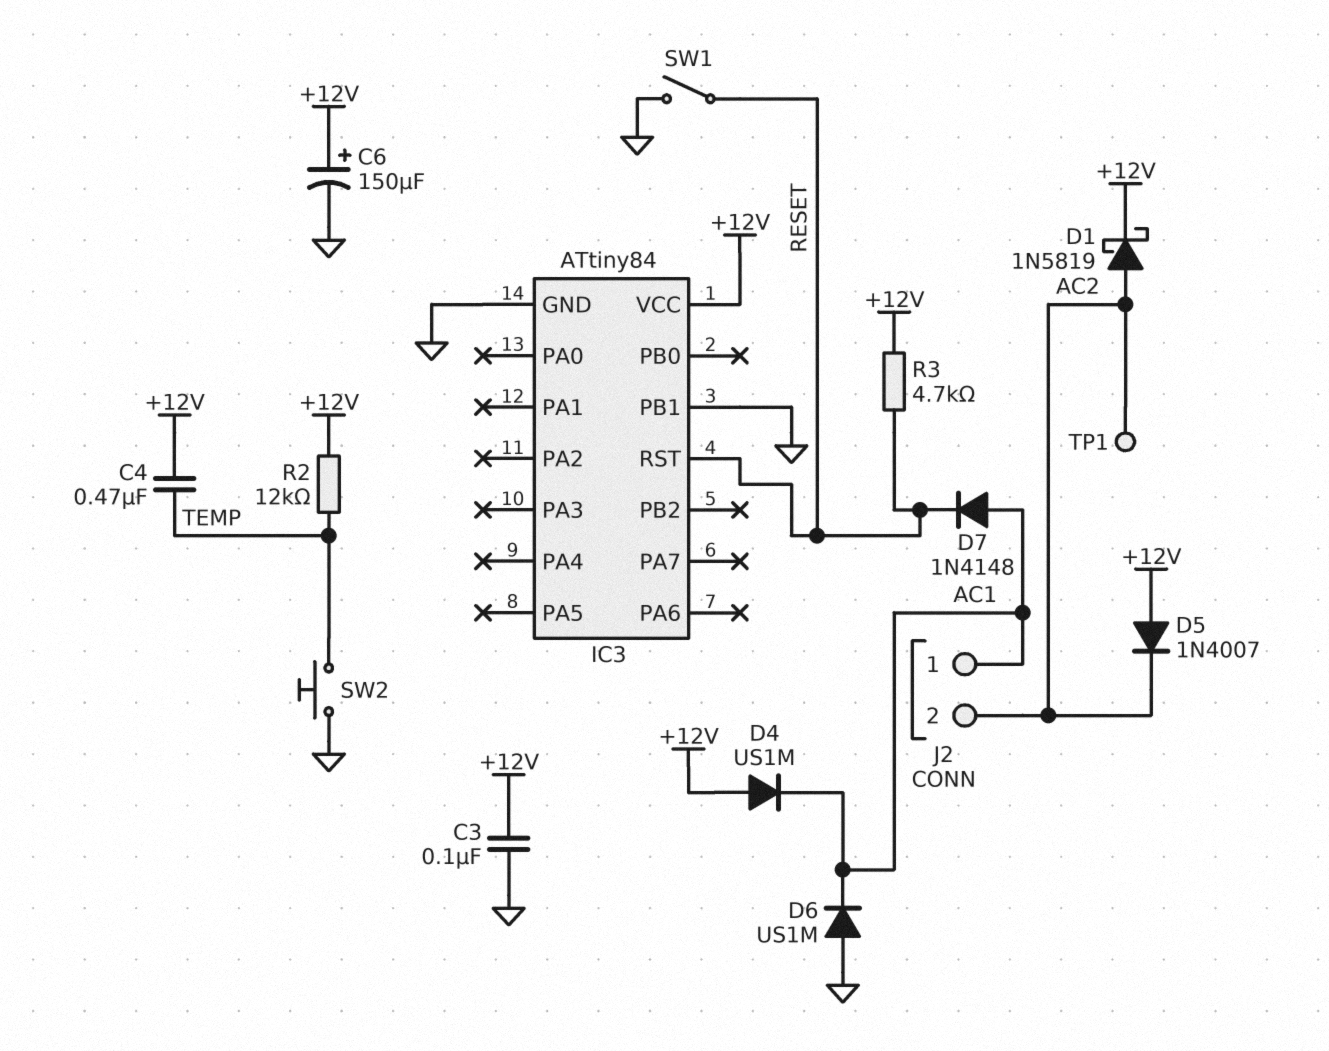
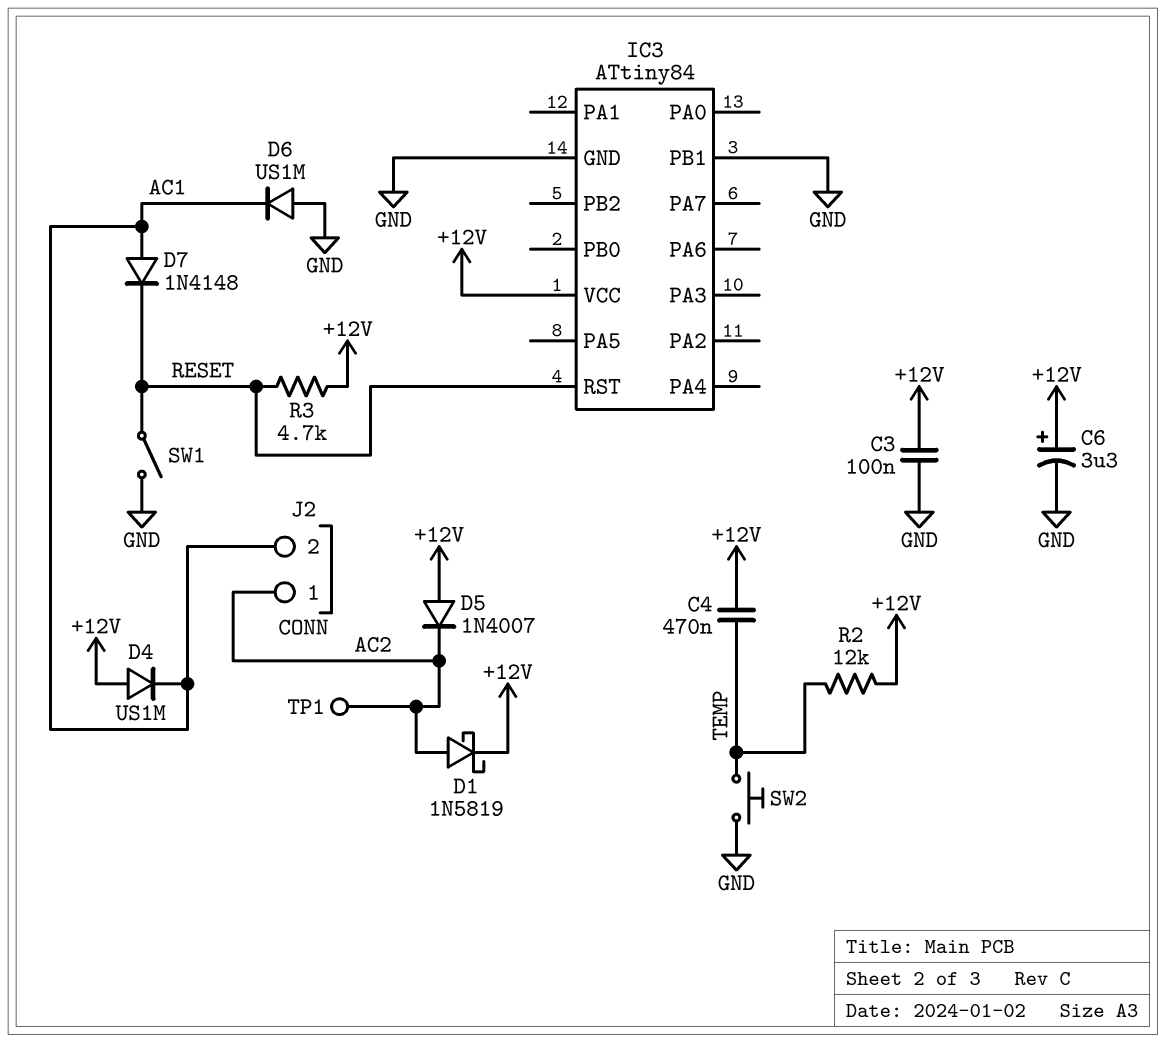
C6: 150uF (plus +12V, minus GND) -> 3.3uF (plus +12V, minus GND)
J2 pin 1: AC1 -> AC2
J2 pin 2: AC2 -> AC1

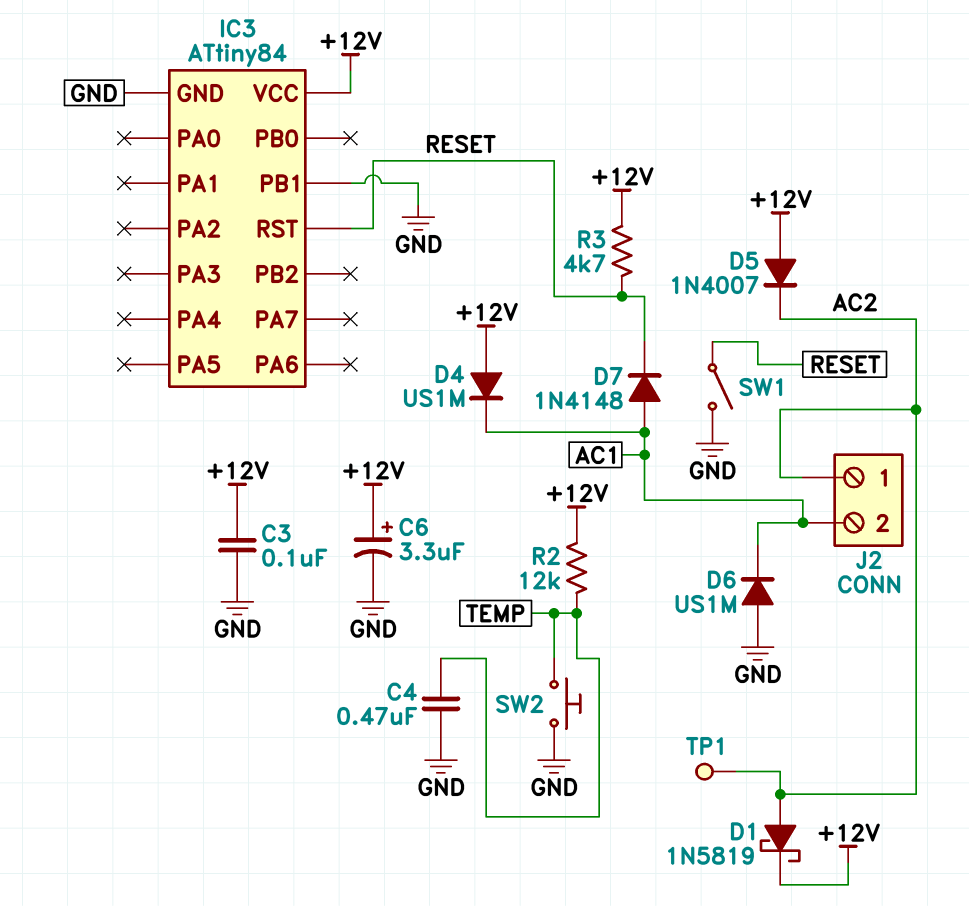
C4: 470nF (+12V, TEMP) -> 470nF (GND, TEMP)

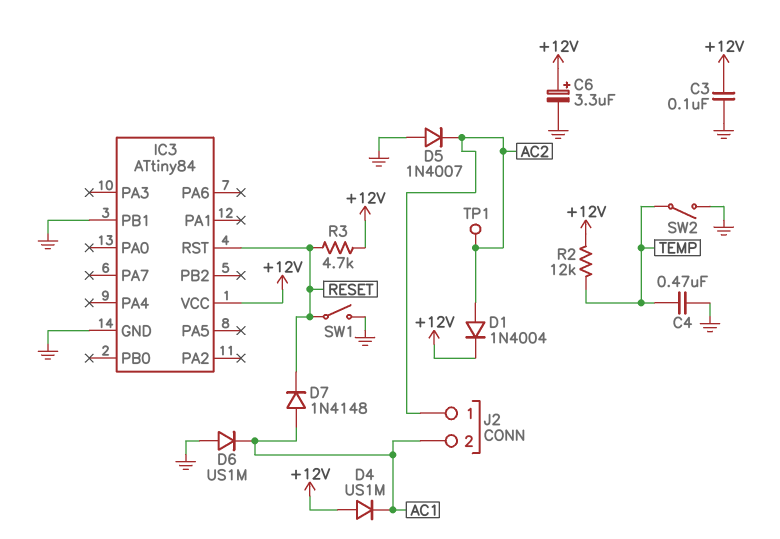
D1: schottky 1N5819 (A AC2, K +12V) -> diode 1N4004 (A AC2, K +12V)
D5: diode 1N4007 (A +12V, K AC2) -> diode 1N4007 (A GND, K AC2)
SW2: button (GND, TEMP) -> switch (GND, TEMP)

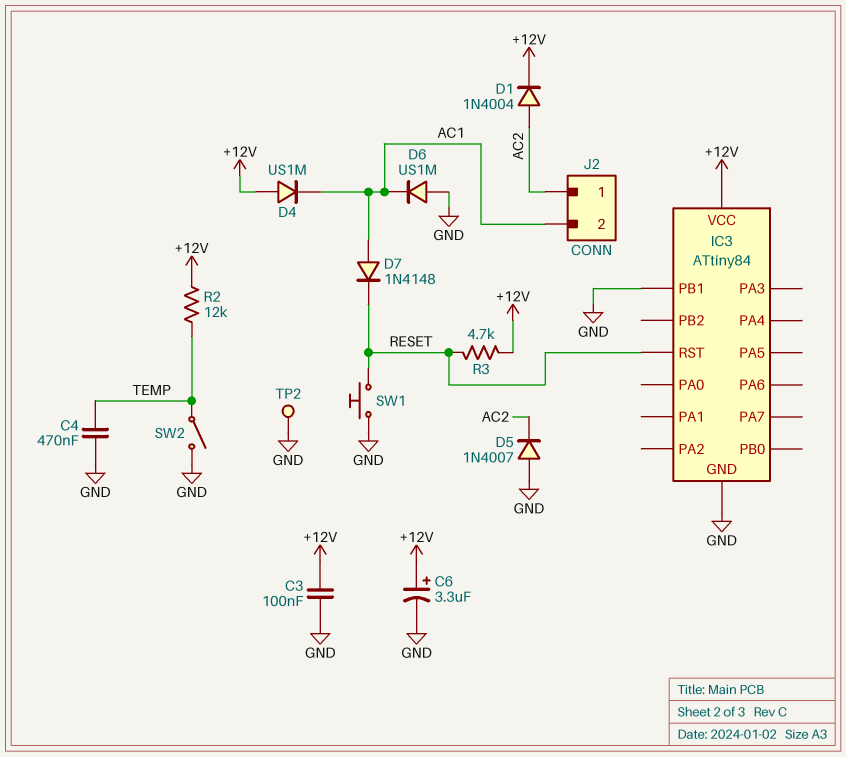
SW1: switch (GND, RESET) -> button (GND, RESET)
TP1: test point (AC2) -> none
TP2: none -> test point (GND)

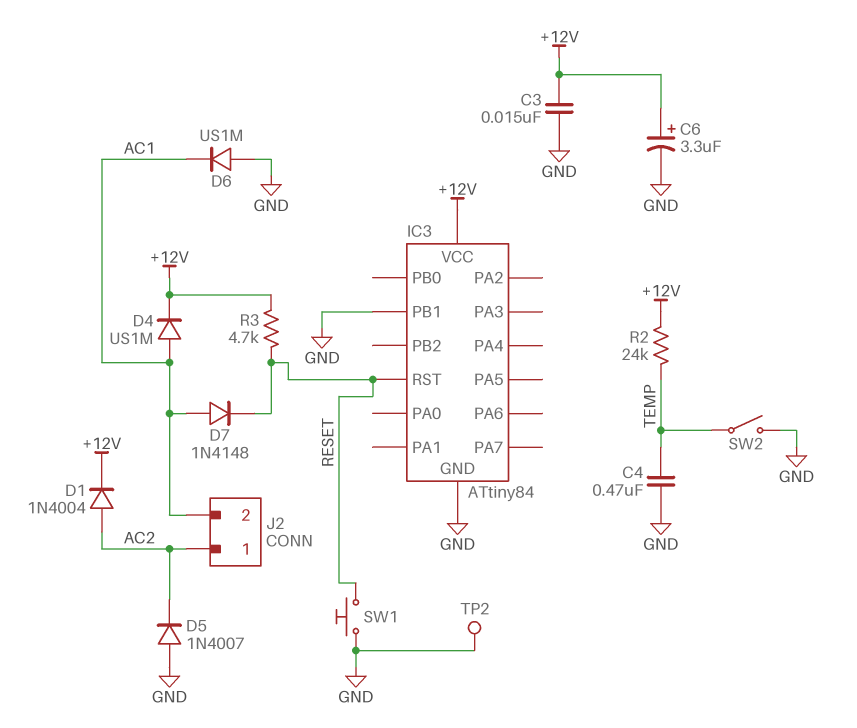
C3: 100nF (+12V, GND) -> 15nF (+12V, GND)
D4: diode US1M (A +12V, K AC1) -> diode US1M (A AC1, K +12V)
R2: 12k (+12V, TEMP) -> 24k (+12V, TEMP)

